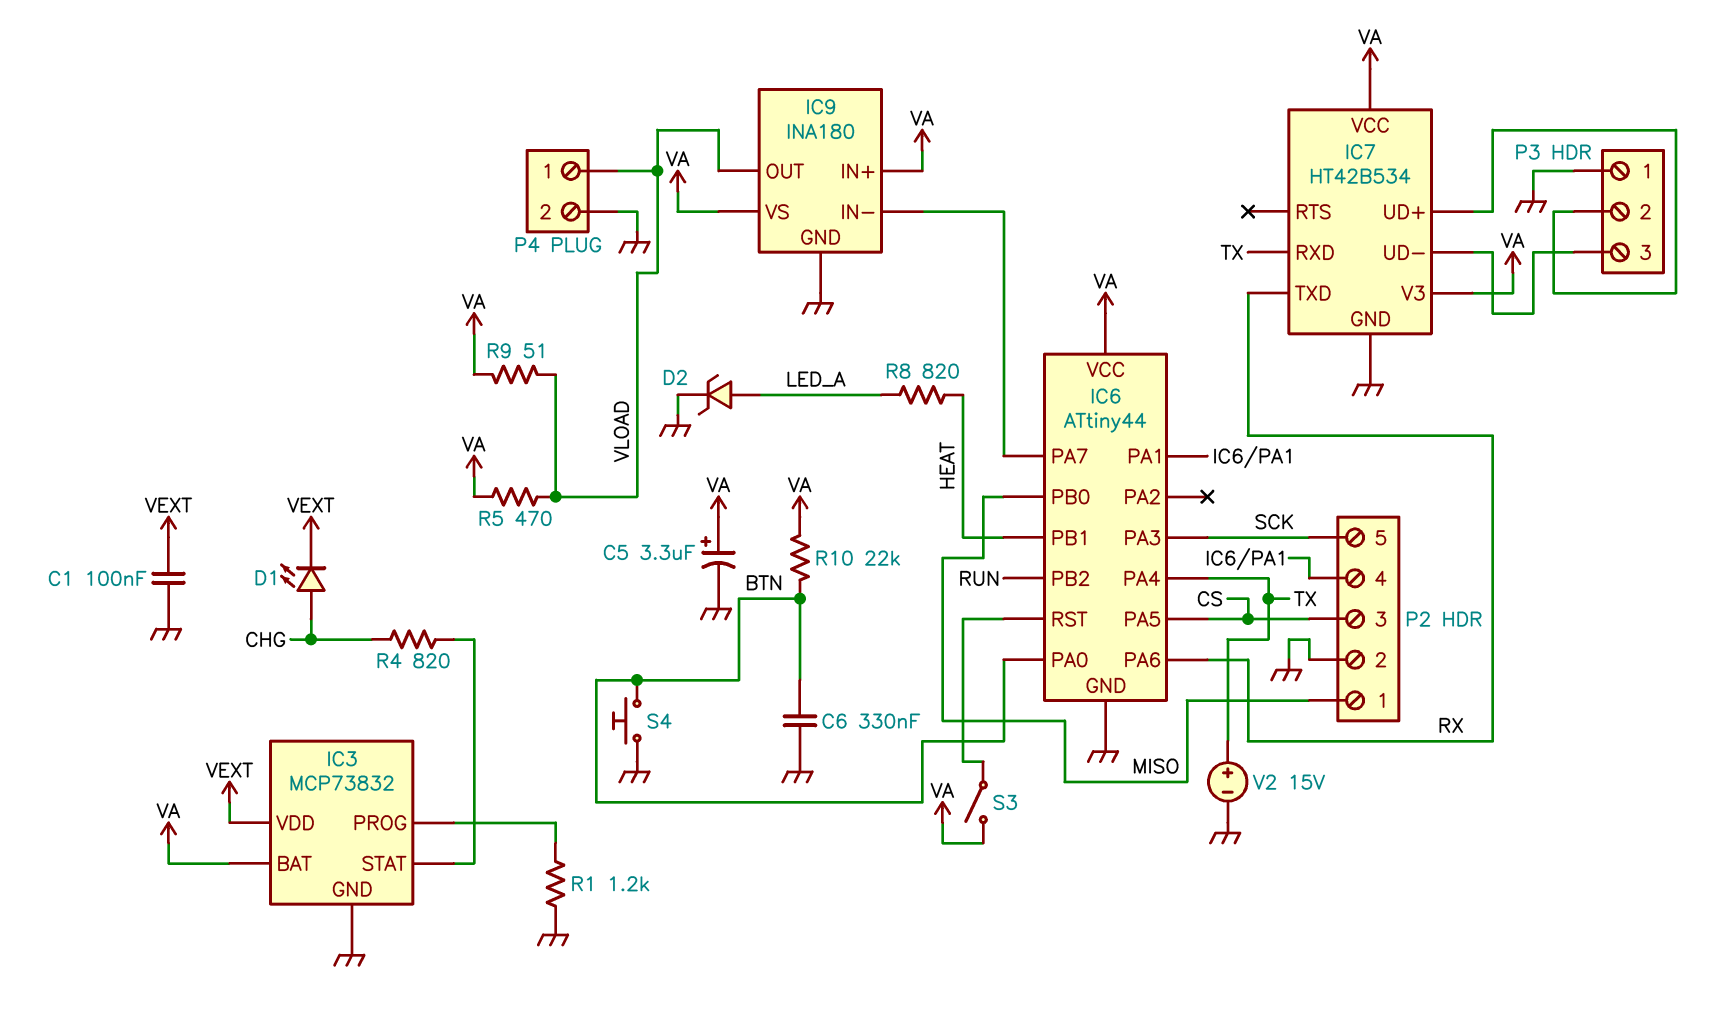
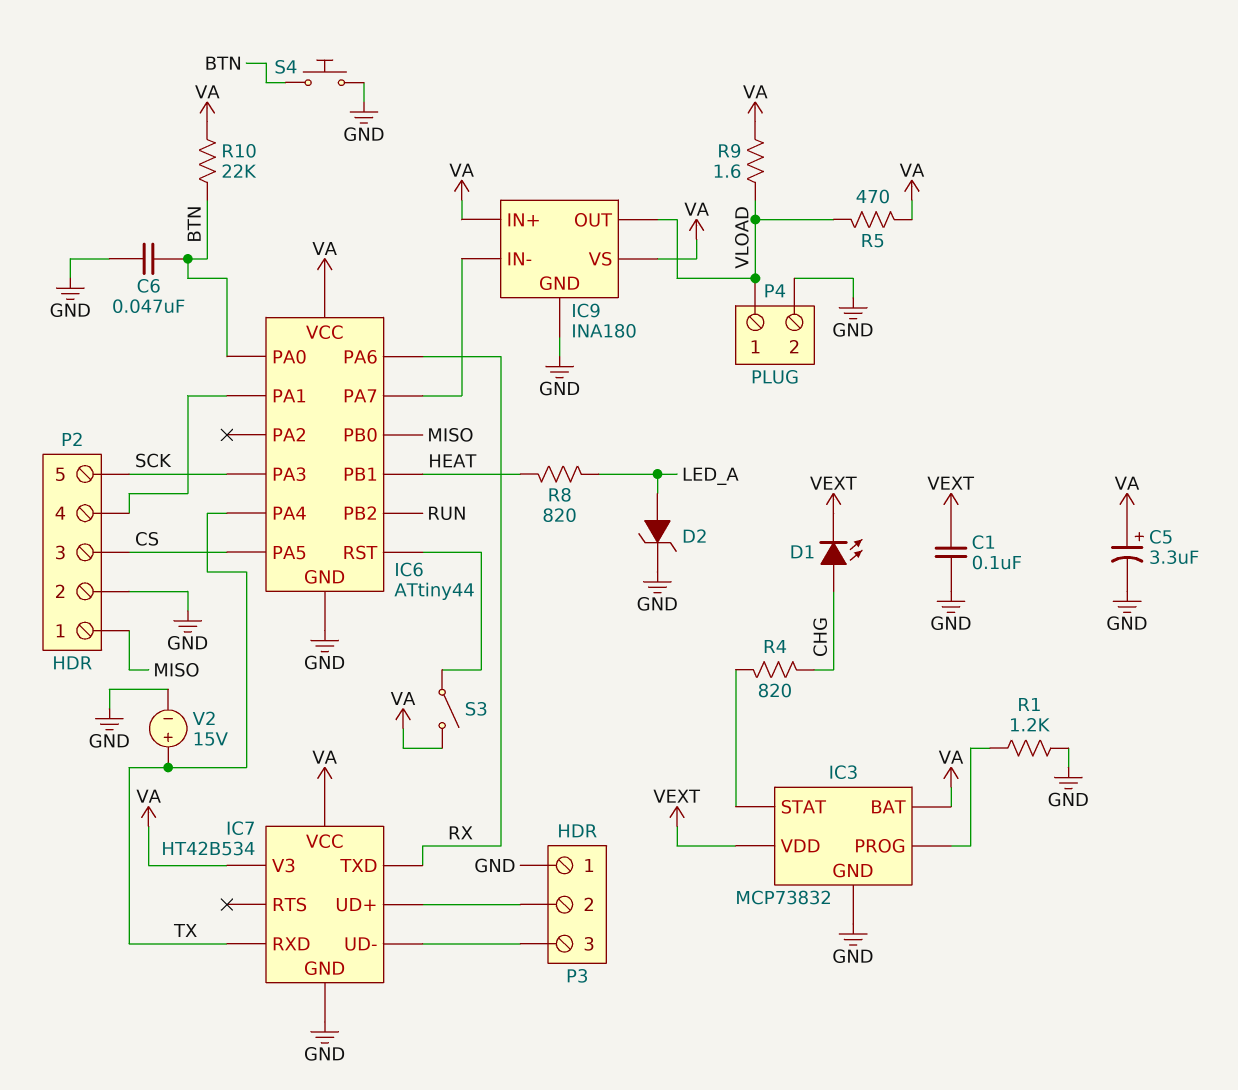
C6: 330nF (BTN, GND) -> 47nF (BTN, GND)
R9: 51 (VA, VLOAD) -> 1.6 (VA, VLOAD)

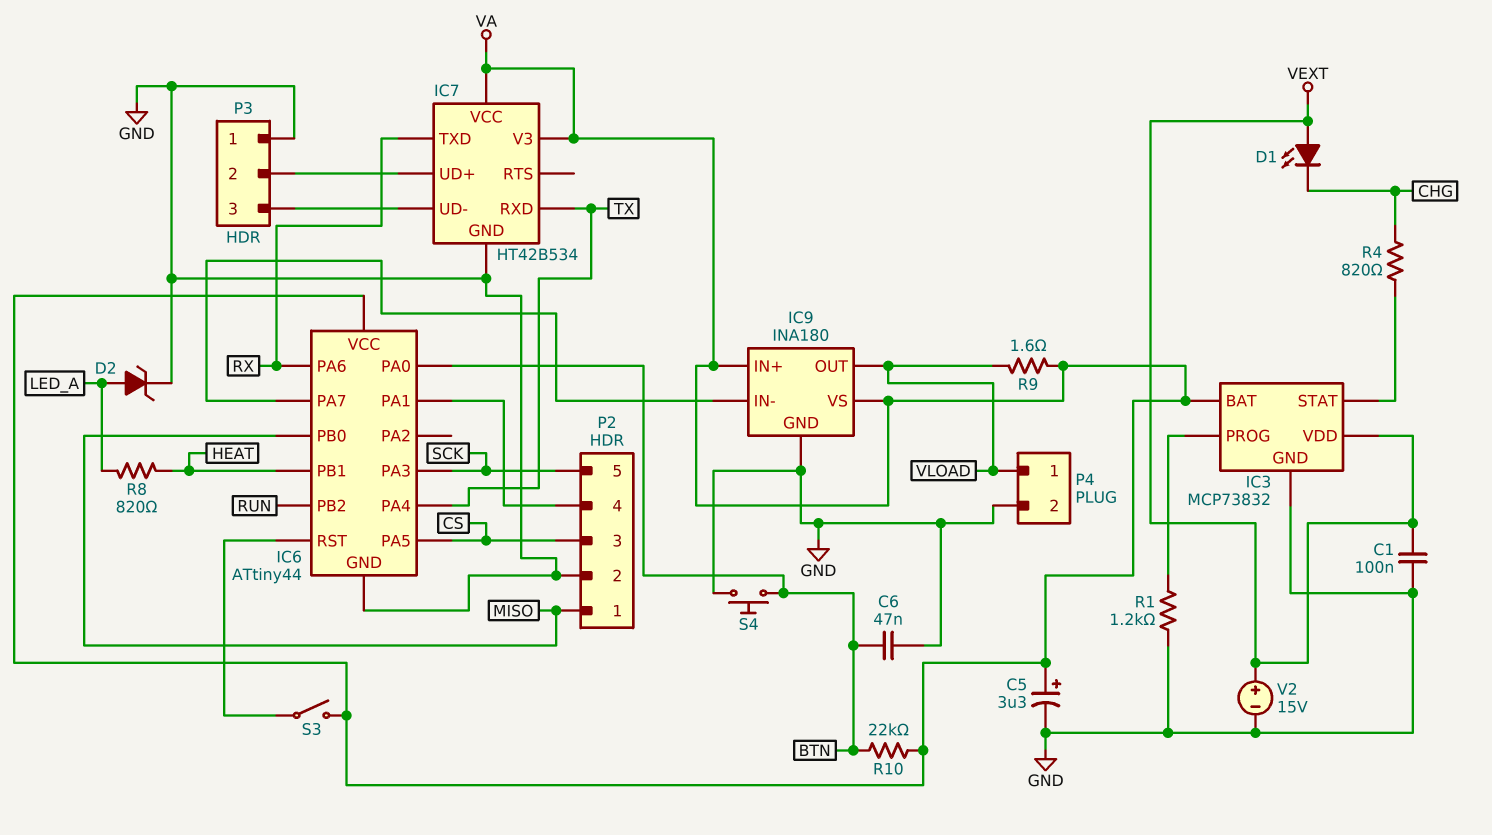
D1: LED (A CHG, K VEXT) -> LED (A VEXT, K CHG)
R5: 470 (VA, VLOAD) -> none
V2: 15V (plus TX, minus GND) -> 15V (plus VEXT, minus GND)

